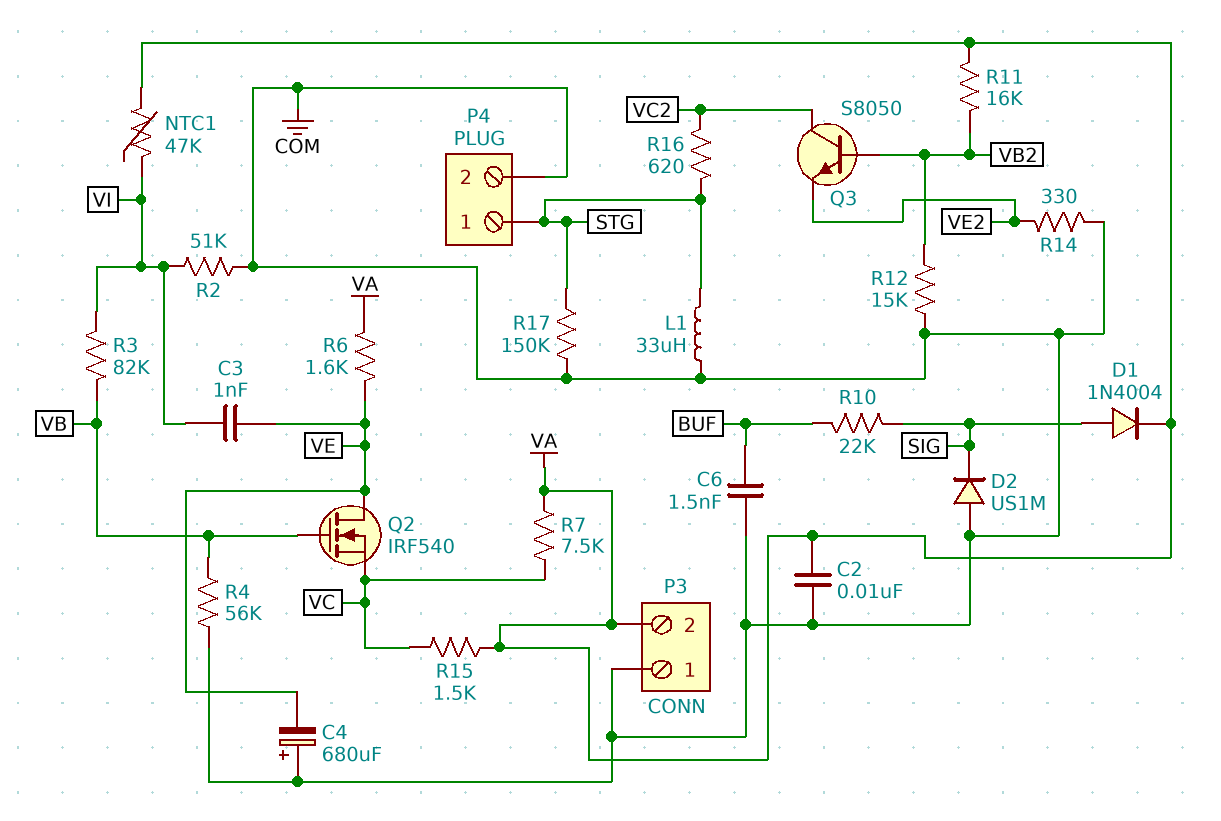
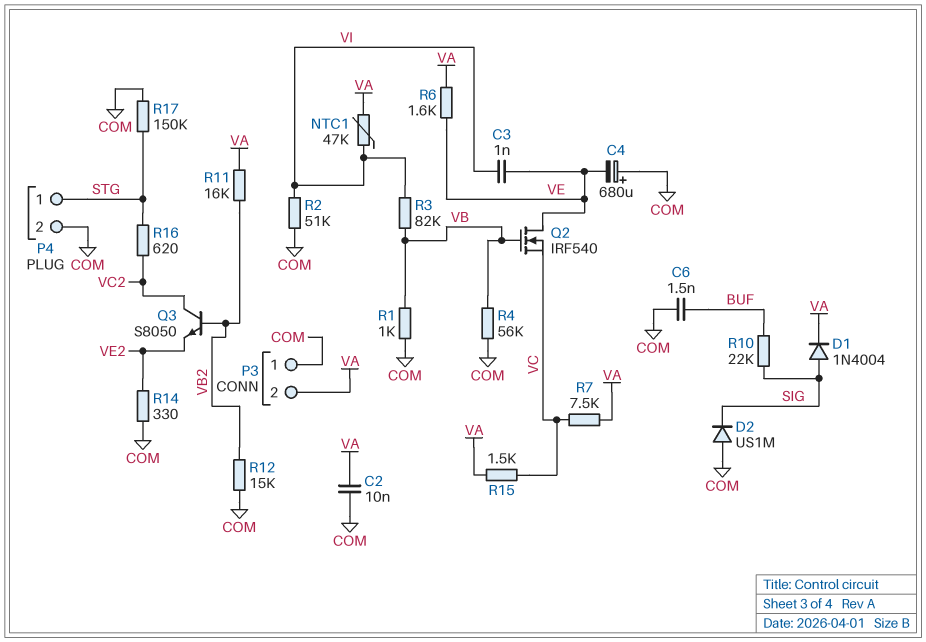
L1: 33uH (COM, STG) -> none
R1: none -> 1k (COM, VB)

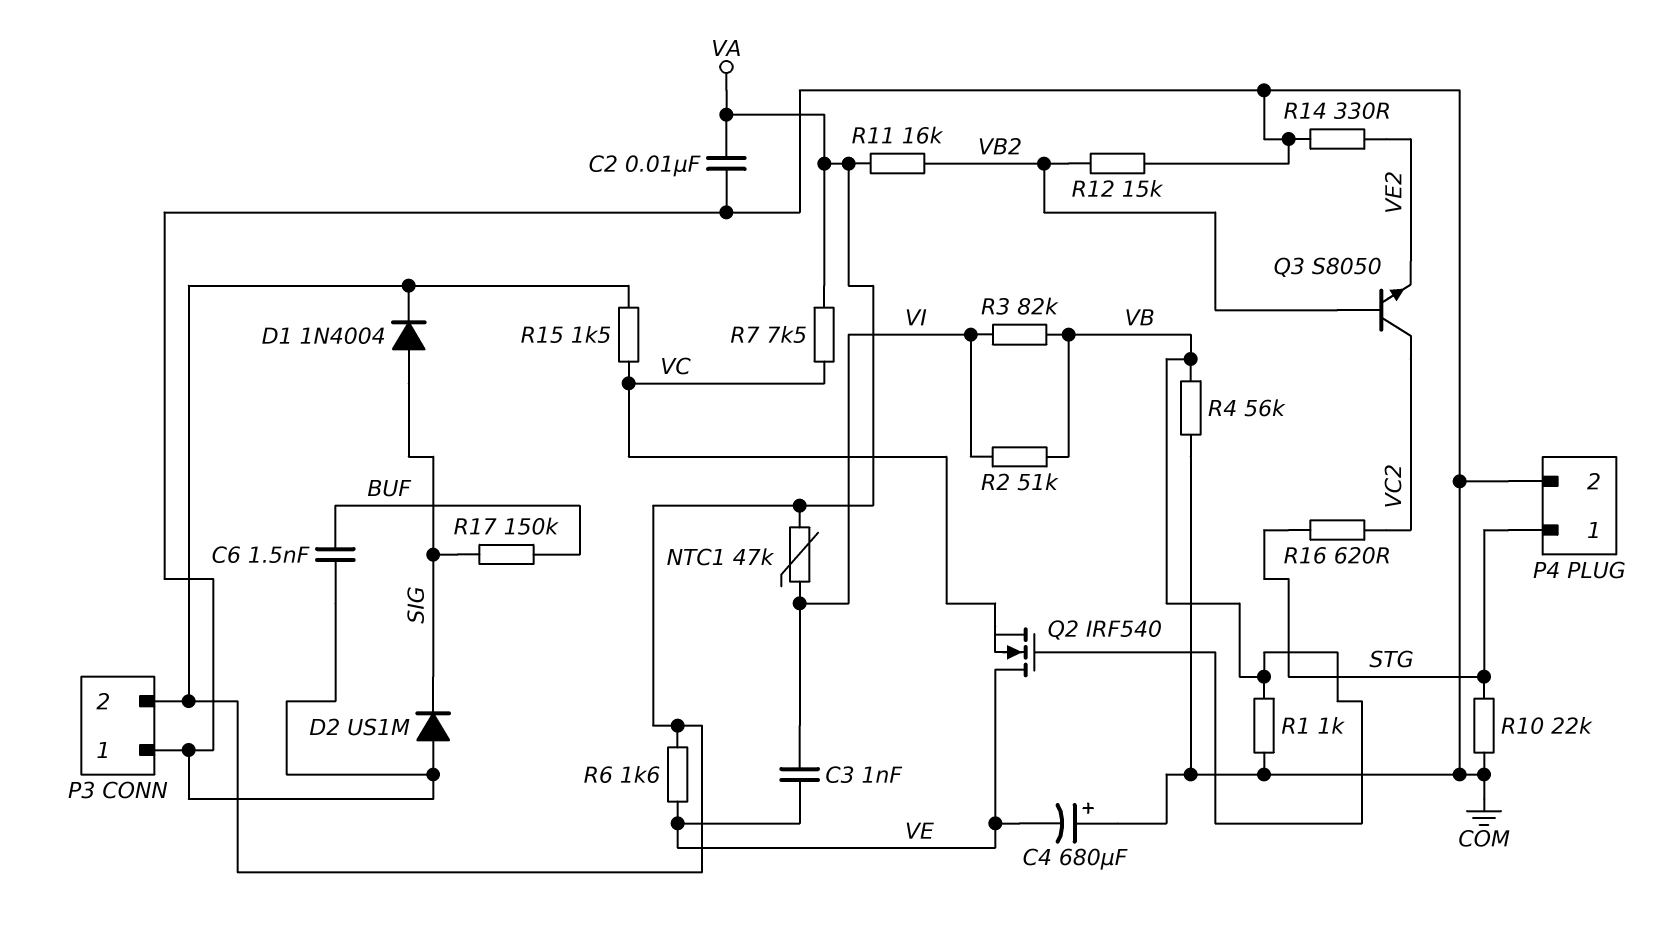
R2: 51k (COM, VI) -> 51k (VB, VI)
R10: 22k (BUF, SIG) -> 22k (COM, STG)
R17: 150k (COM, STG) -> 150k (BUF, SIG)

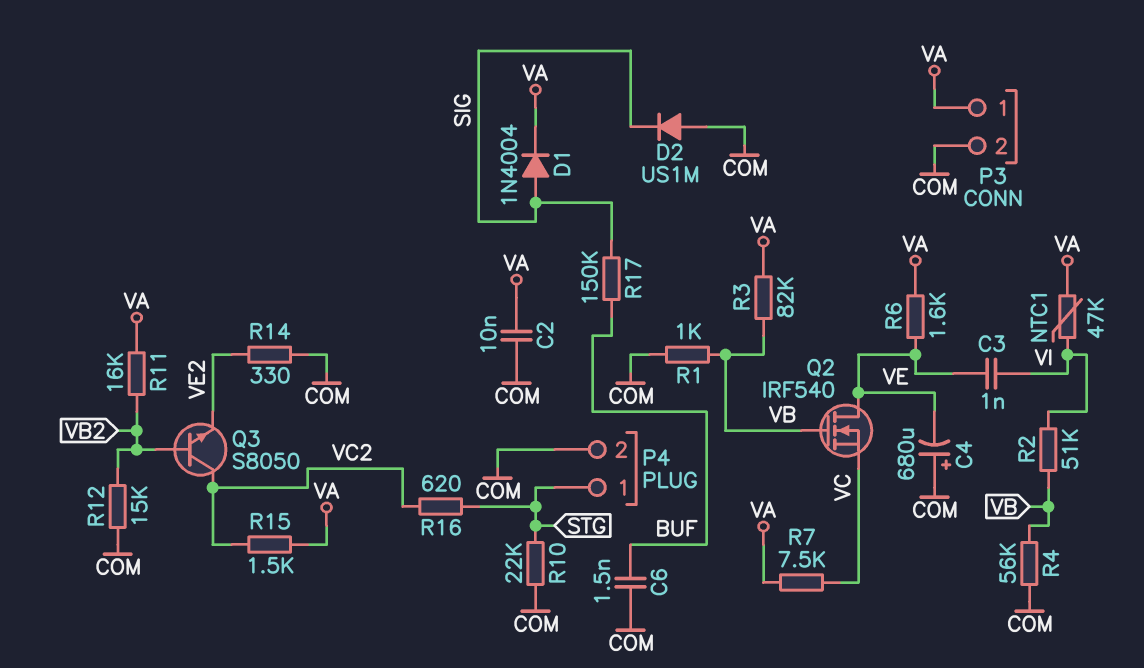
P3 pin 1: COM -> VA
P3 pin 2: VA -> COM
R3: 82k (VB, VI) -> 82k (VA, VB)
R15: 1.5k (VA, VC) -> 1.5k (VA, VC2)

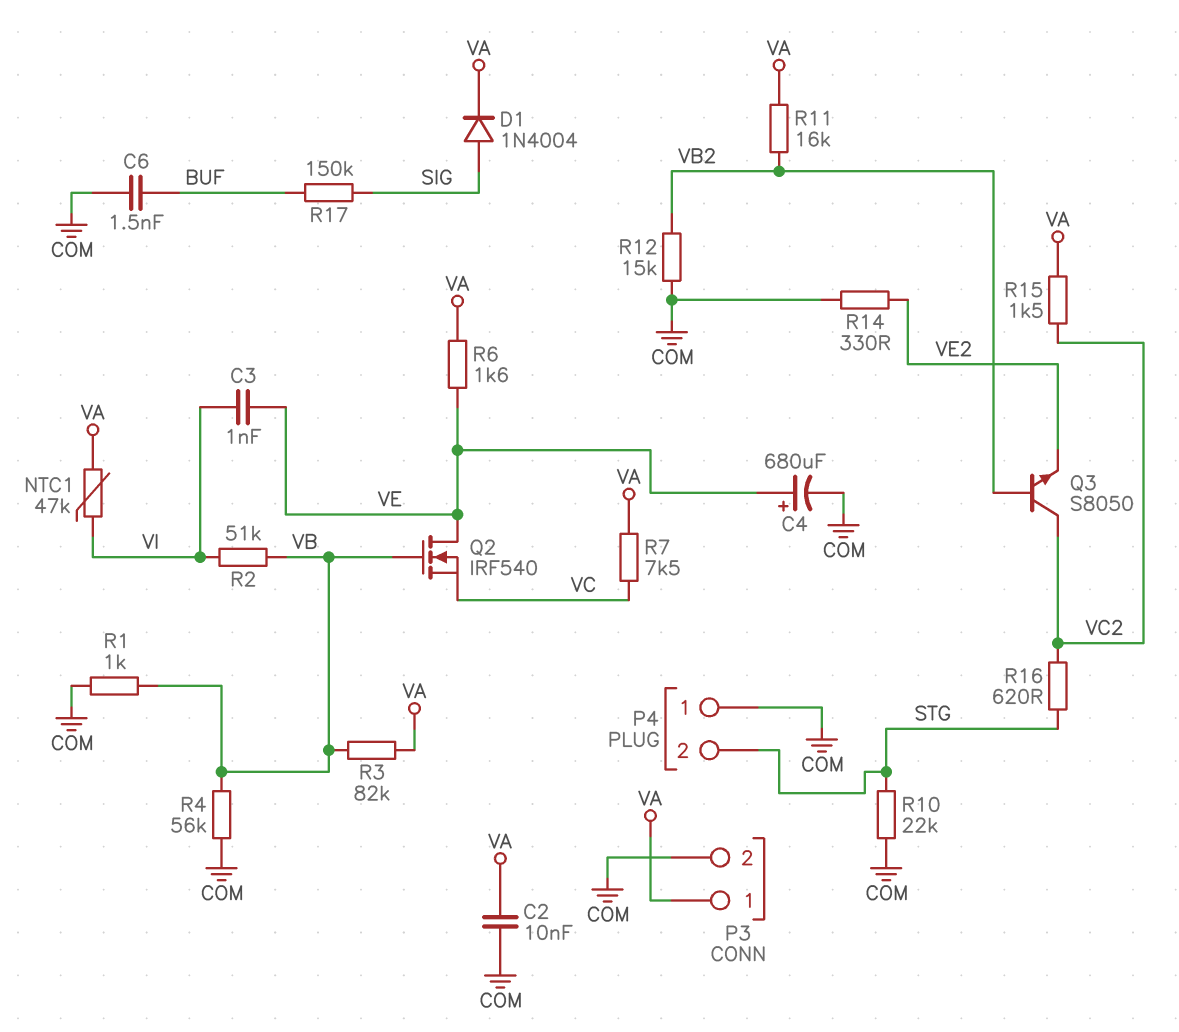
C4: 680uF (plus COM, minus VE) -> 680uF (plus VE, minus COM)
D2: diode US1M (A COM, K SIG) -> none
P4 pin 1: STG -> COM
P4 pin 2: COM -> STG

